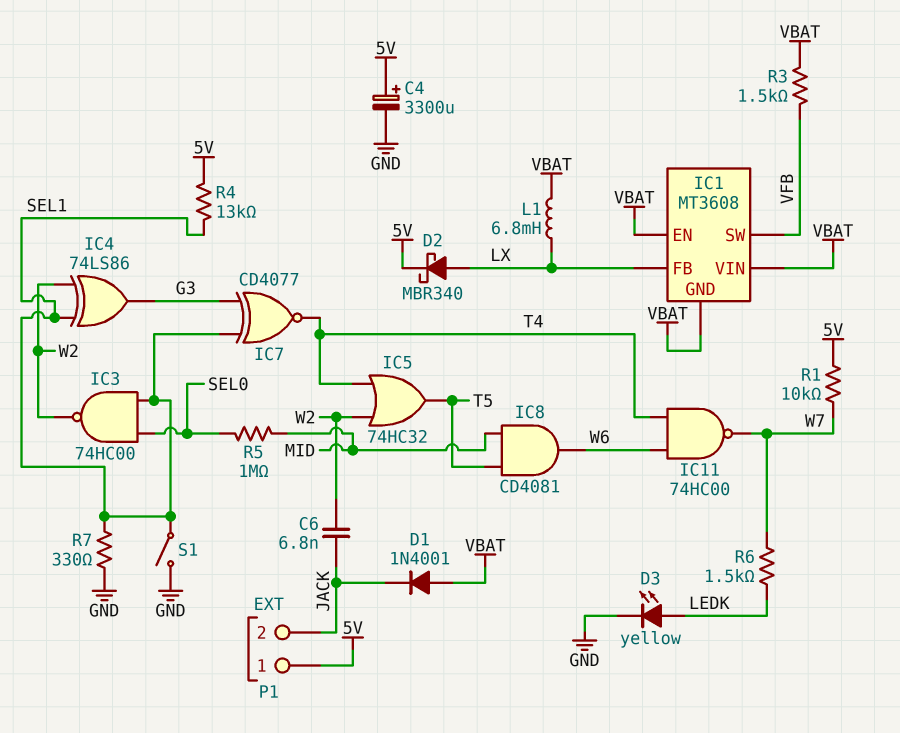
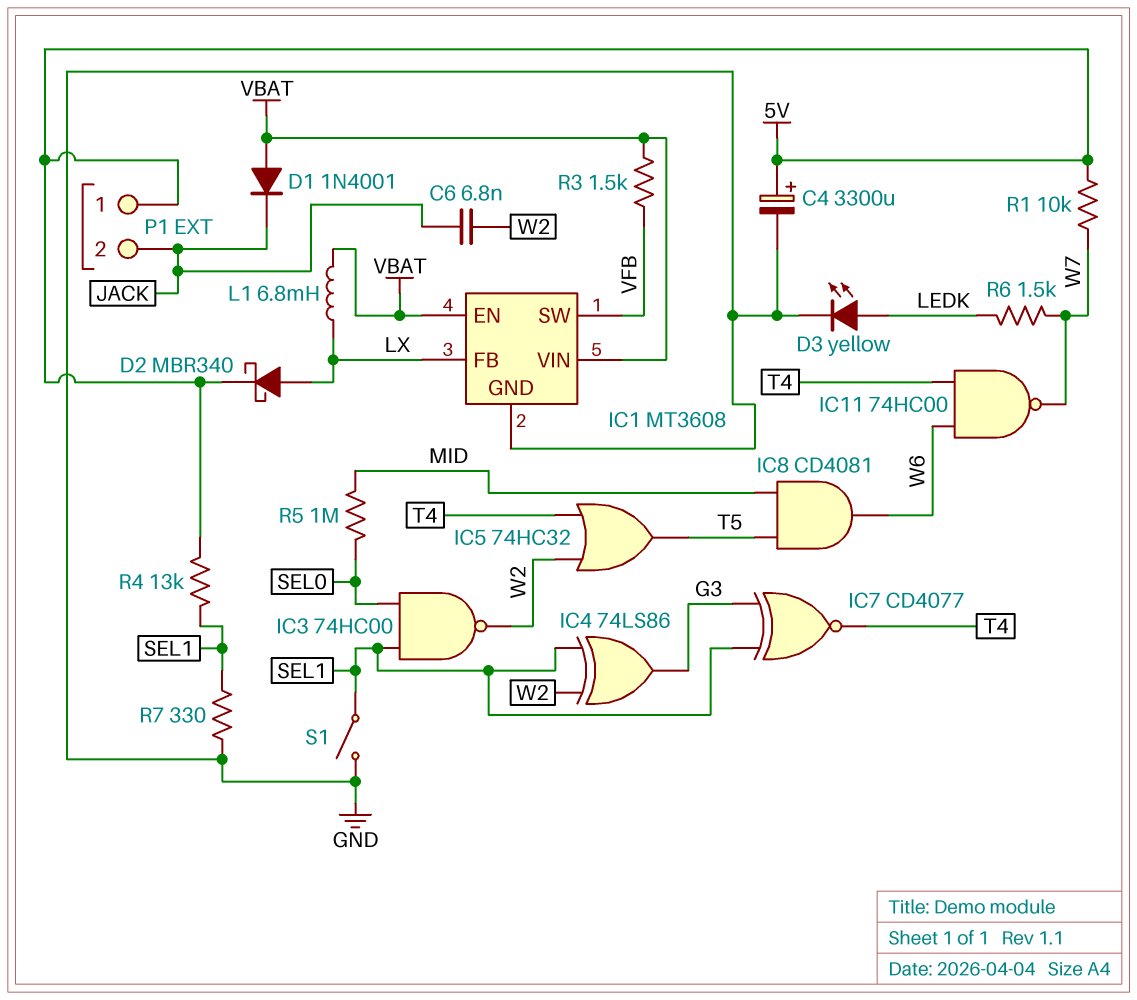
IC1 pin GND: VBAT -> GND

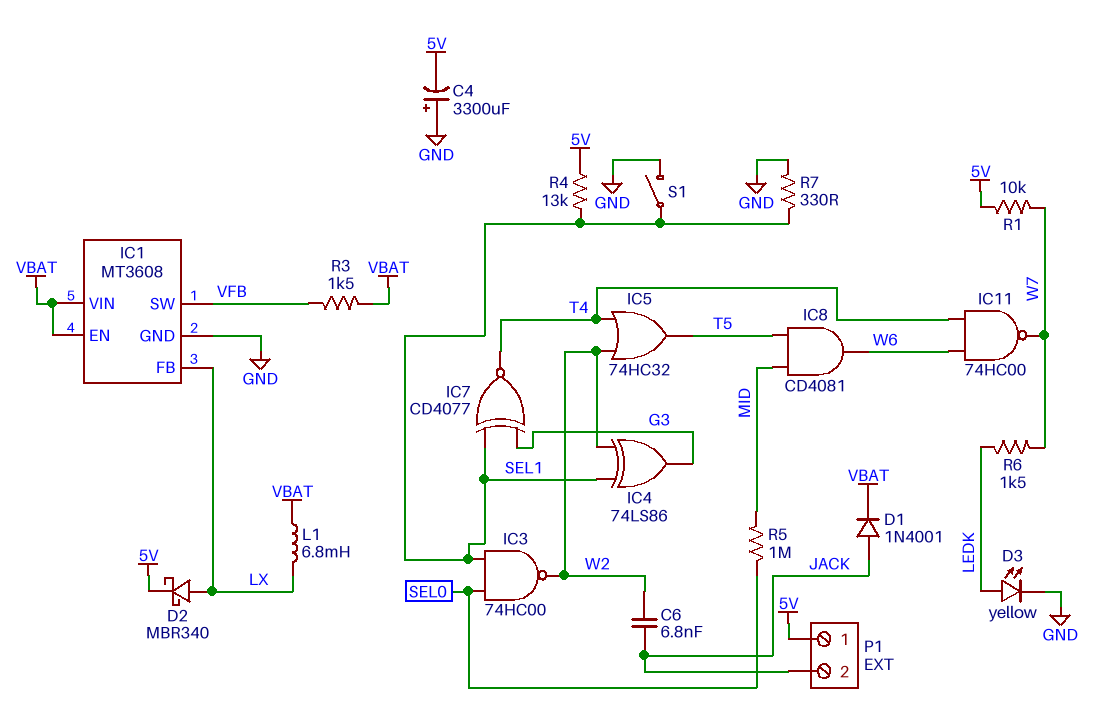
C4: 3300uF (plus 5V, minus GND) -> 3300uF (plus GND, minus 5V)
D1: diode 1N4001 (A VBAT, K JACK) -> diode 1N4001 (A JACK, K VBAT)

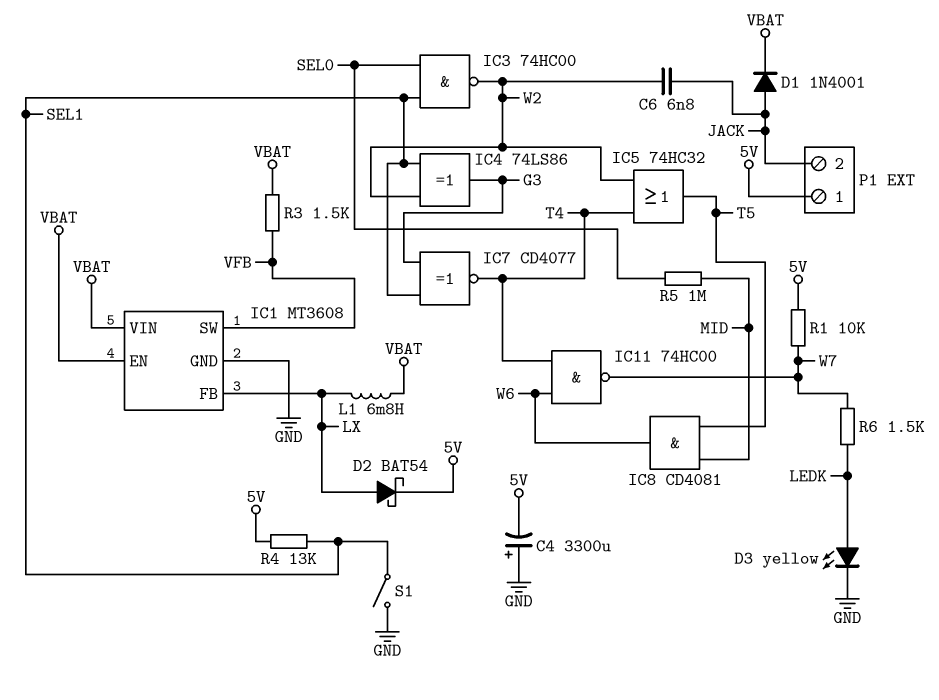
D2: schottky MBR340 (A LX, K 5V) -> schottky BAT54 (A LX, K 5V)
R7: 330 (GND, SEL1) -> none

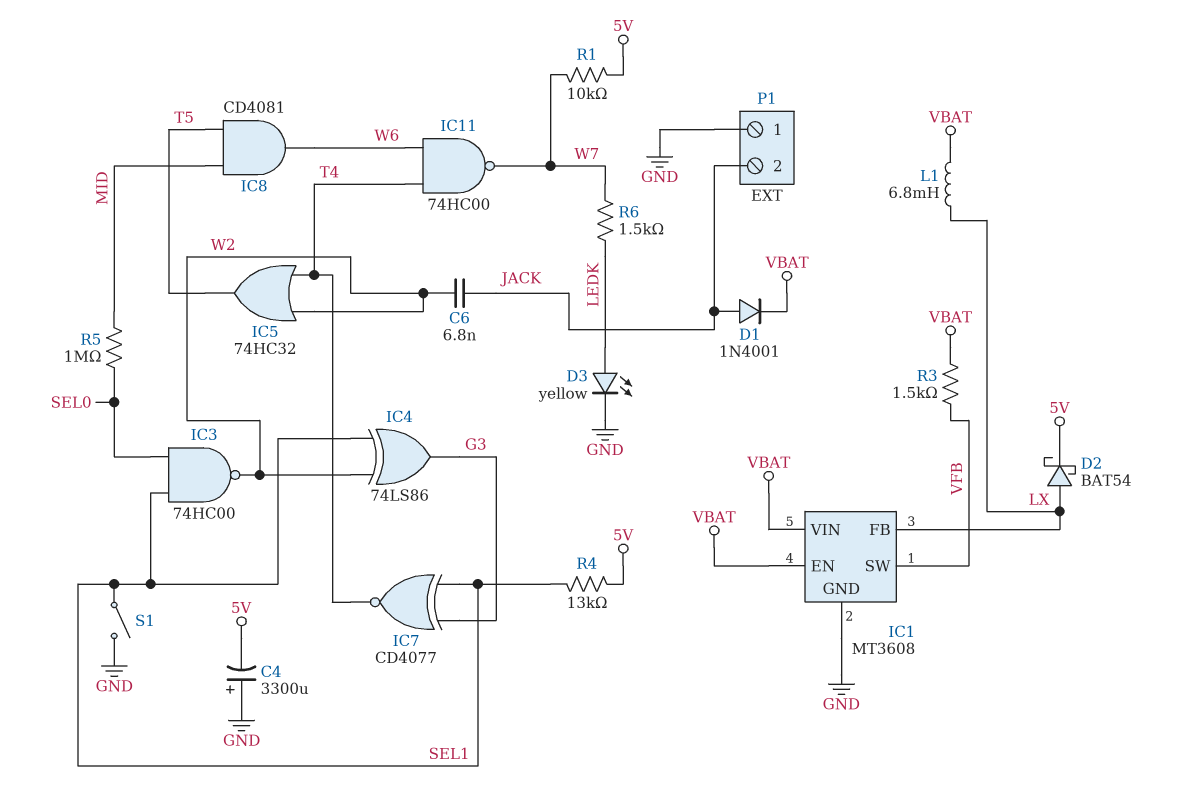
P1 pin 1: 5V -> GND

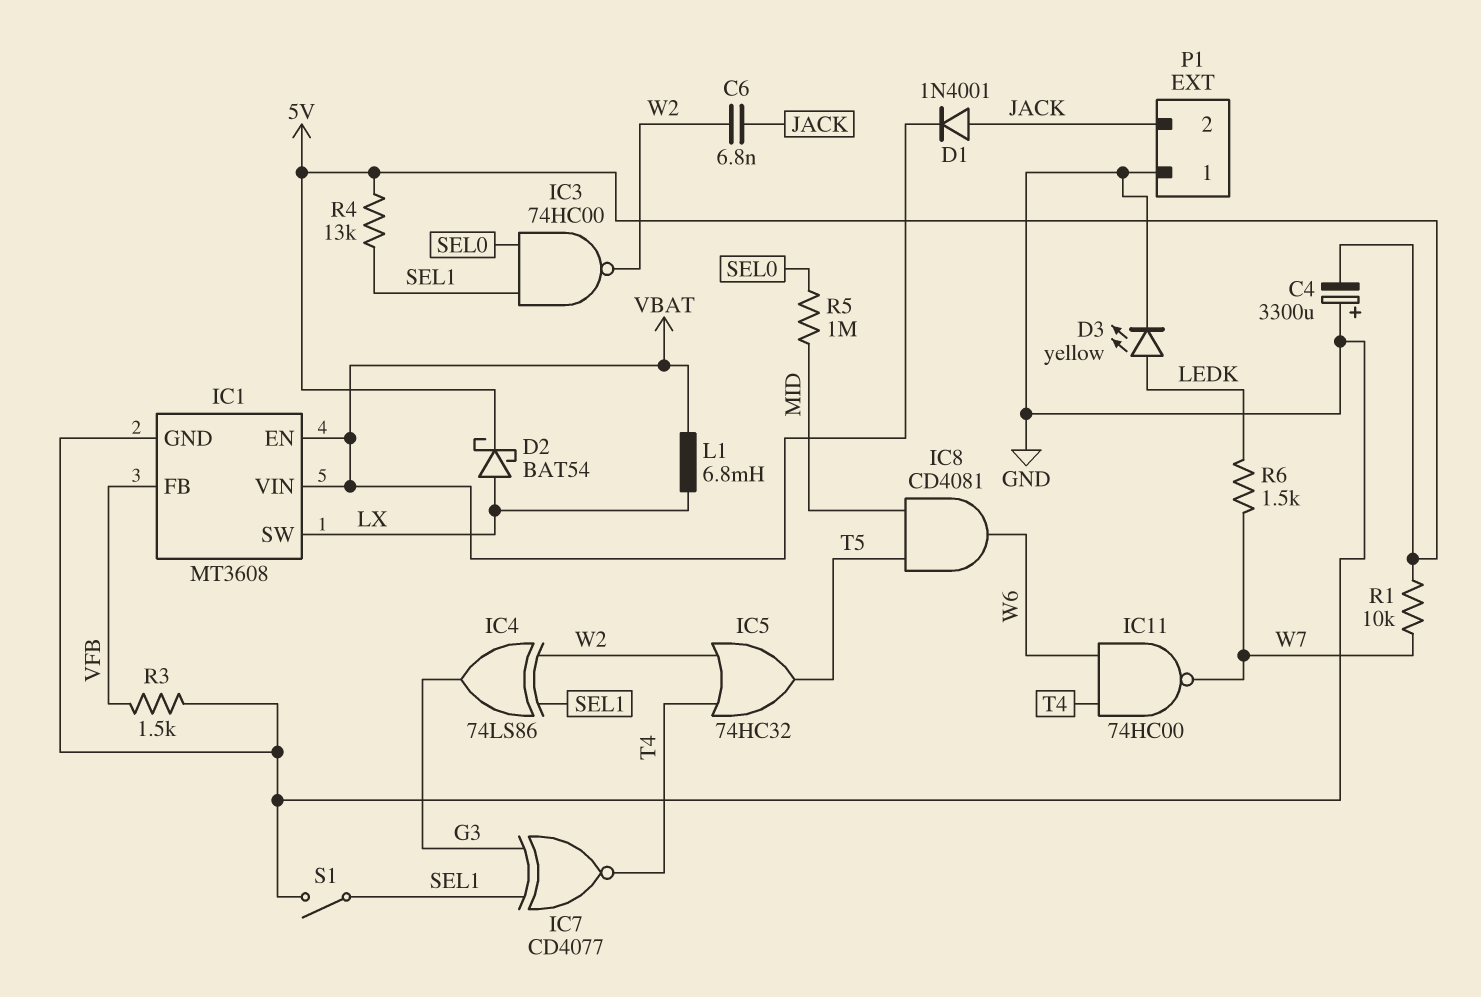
IC1 pin FB: LX -> VFB
IC1 pin SW: VFB -> LX
R3: 1.5k (VBAT, VFB) -> 1.5k (GND, VFB)

